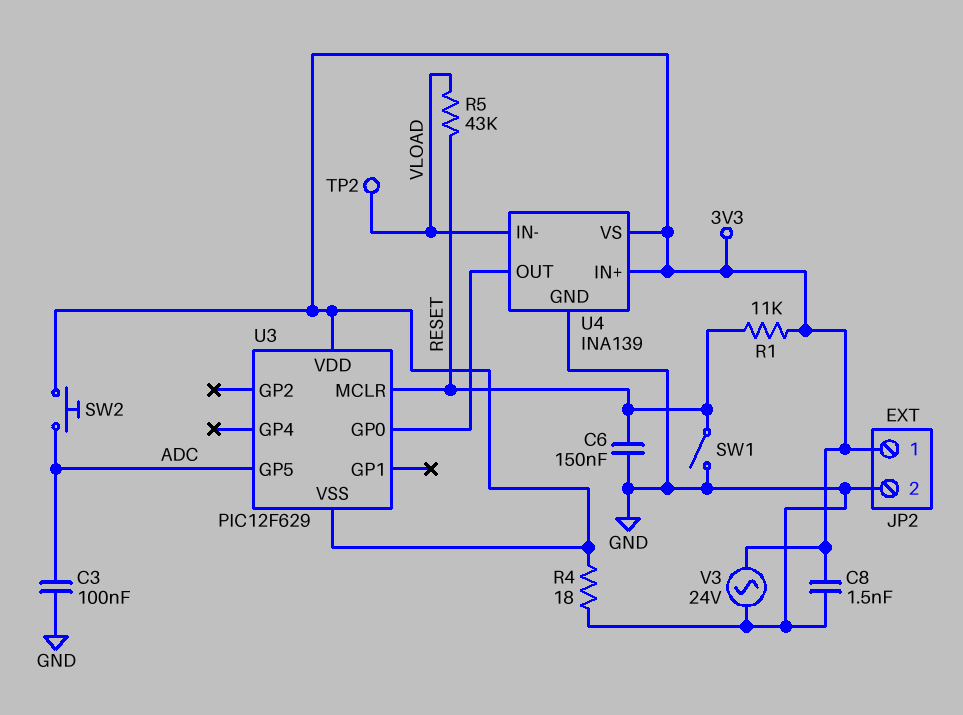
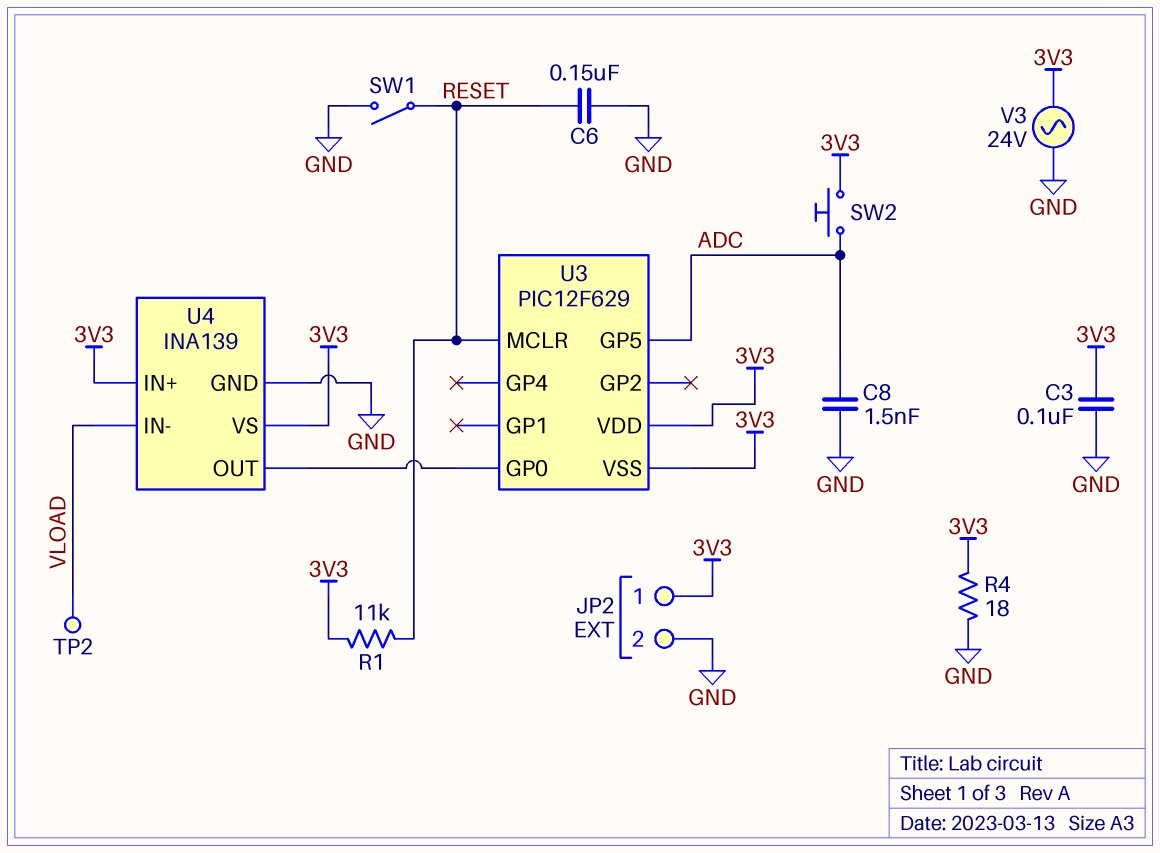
C3: 100nF (ADC, GND) -> 100nF (3V3, GND)
C8: 1.5nF (3V3, GND) -> 1.5nF (ADC, GND)
R5: 43k (RESET, VLOAD) -> none

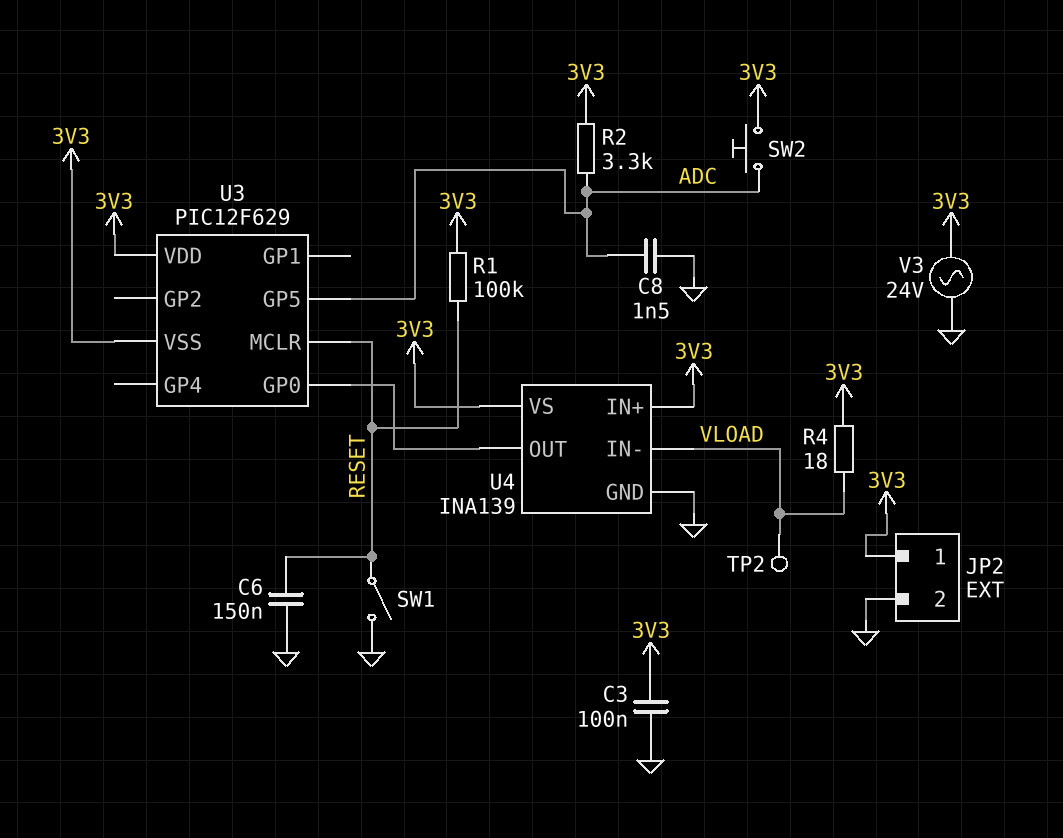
R1: 11k (3V3, RESET) -> 100k (3V3, RESET)
R2: none -> 3.3k (3V3, ADC)
R4: 18 (3V3, GND) -> 18 (3V3, VLOAD)

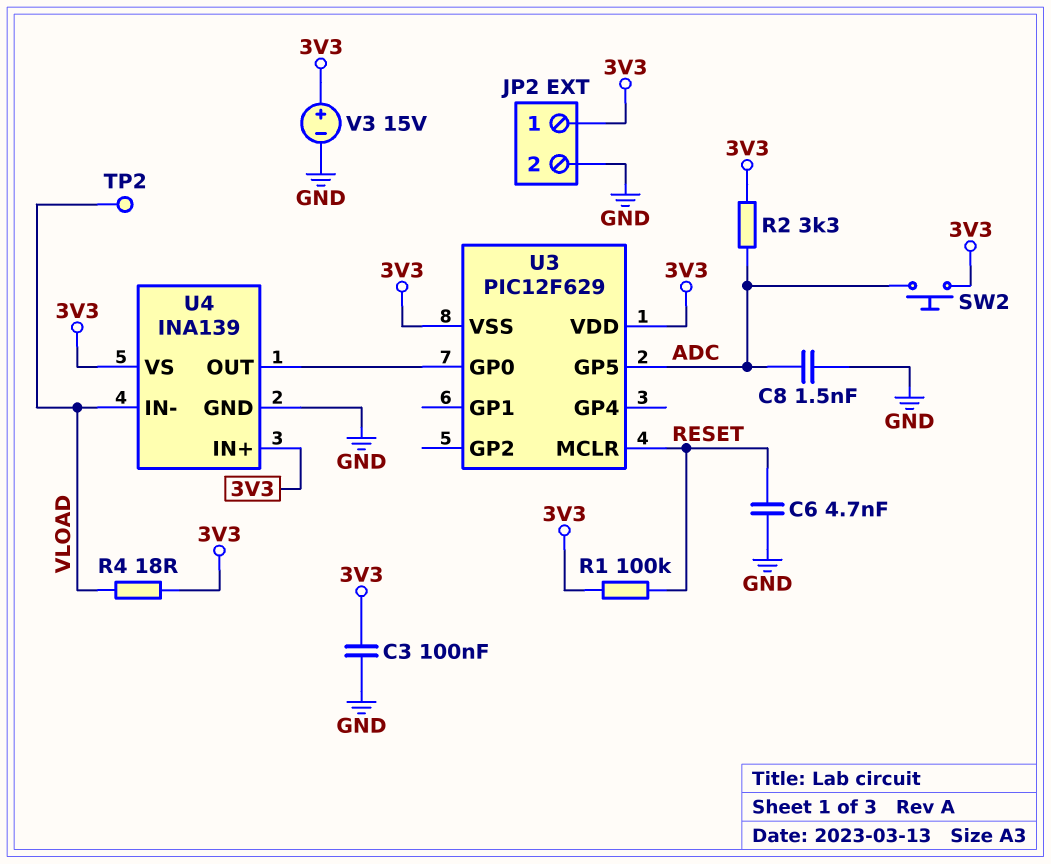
C6: 150nF (GND, RESET) -> 4.7nF (GND, RESET)
SW1: switch (GND, RESET) -> none
V3: AC 24V (3V3, GND) -> 15V (plus 3V3, minus GND)

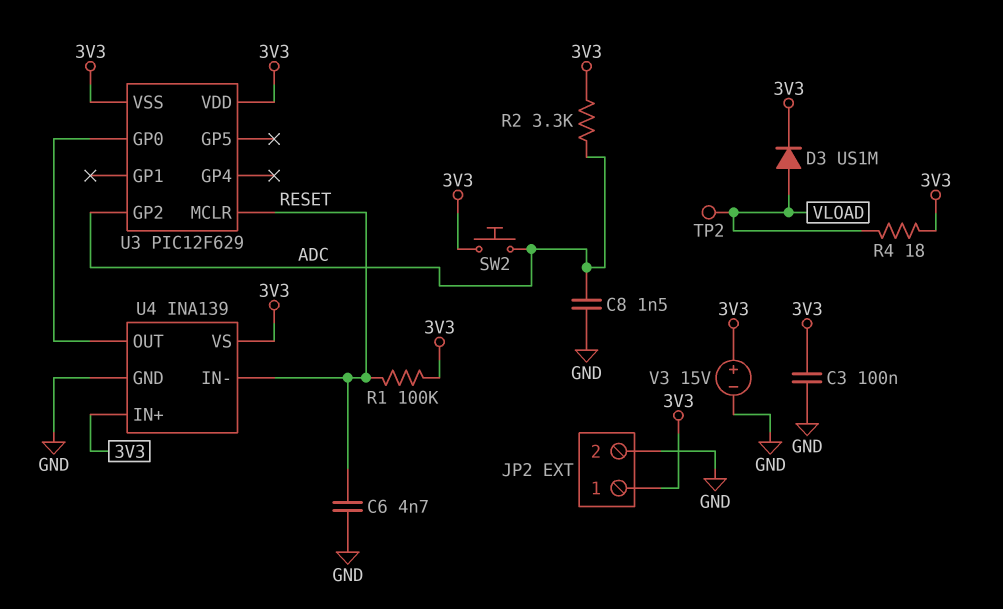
D3: none -> diode US1M (A VLOAD, K 3V3)
U3 pin GP2: none -> ADC
U3 pin GP5: ADC -> none
U4 pin IN-: VLOAD -> RESET

